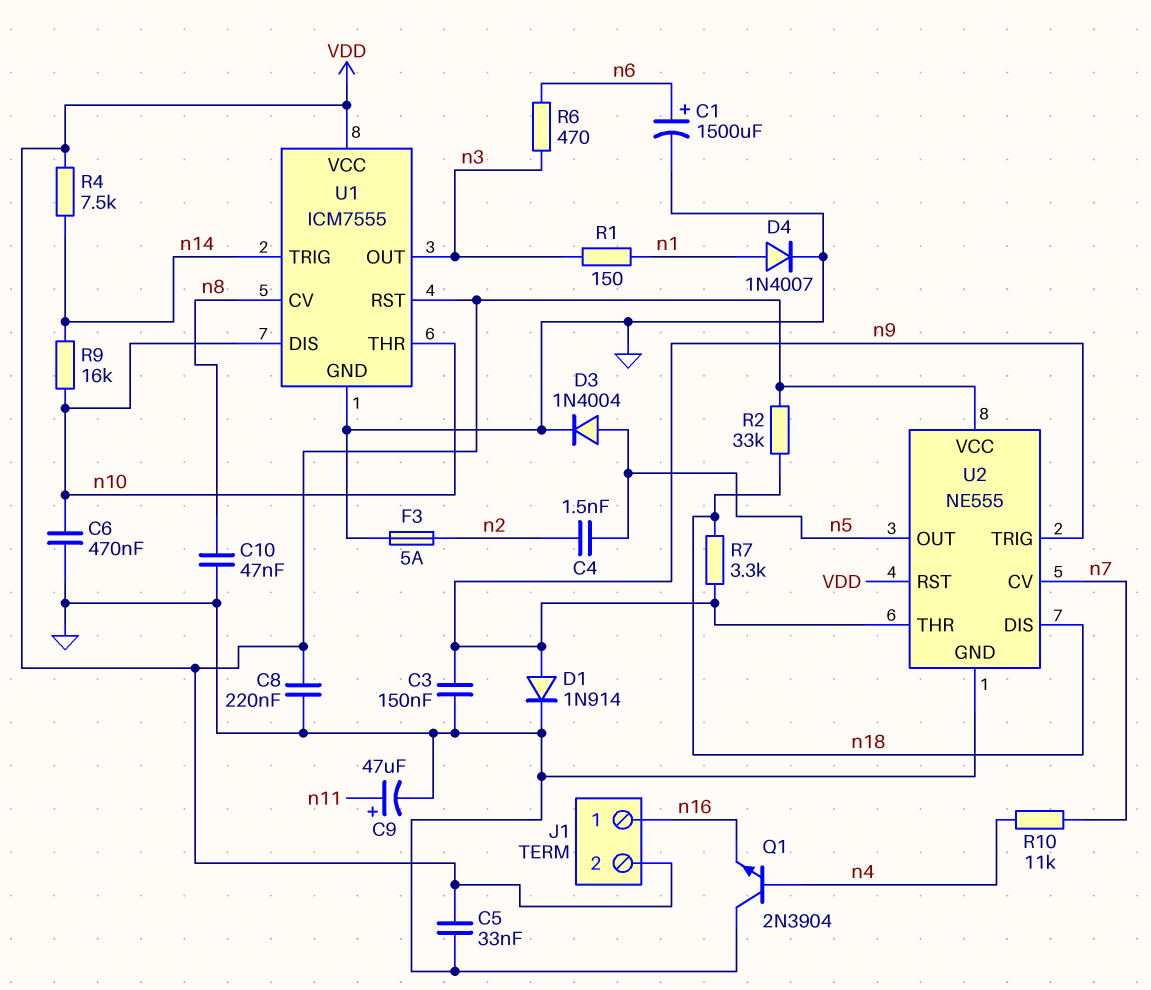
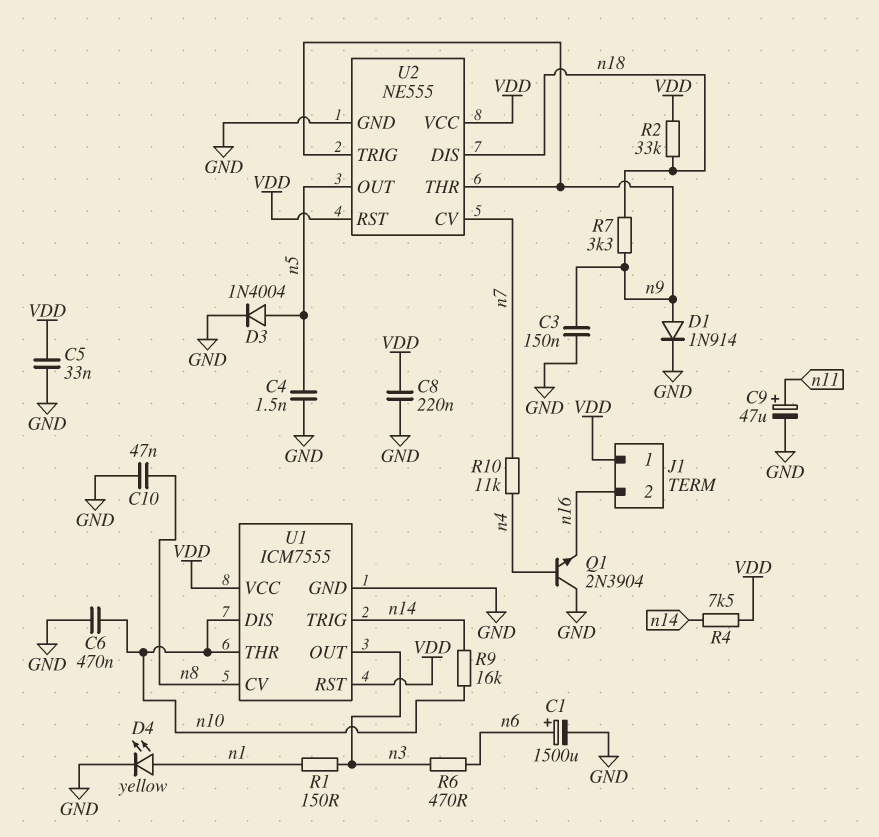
C4: 1.5nF (n2, n5) -> 1.5nF (GND, n5)
D4: diode 1N4007 (A n1, K GND) -> LED yellow (A n1, K GND)
F3: 5A (GND, n2) -> none
J1 pin 1: n16 -> VDD
J1 pin 2: VDD -> n16

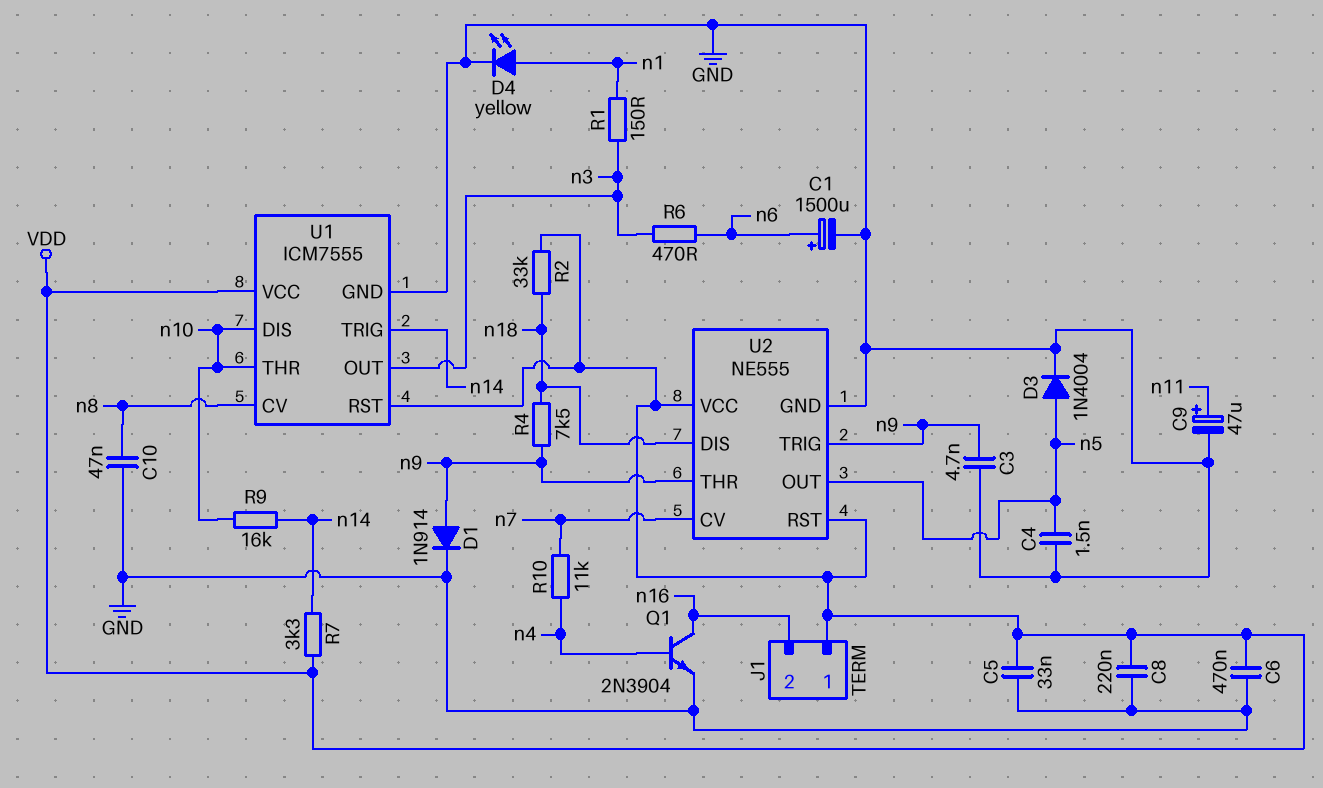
C3: 150nF (GND, n9) -> 4.7nF (GND, n9)
C6: 470nF (GND, n10) -> 470nF (GND, VDD)
Q1: NPN 2N3904 (B n4, C GND, E n16) -> NPN 2N3904 (B n4, C n16, E GND)
R4: 7.5k (VDD, n14) -> 7.5k (n9, n18)
R7: 3.3k (n9, n18) -> 3.3k (VDD, n14)

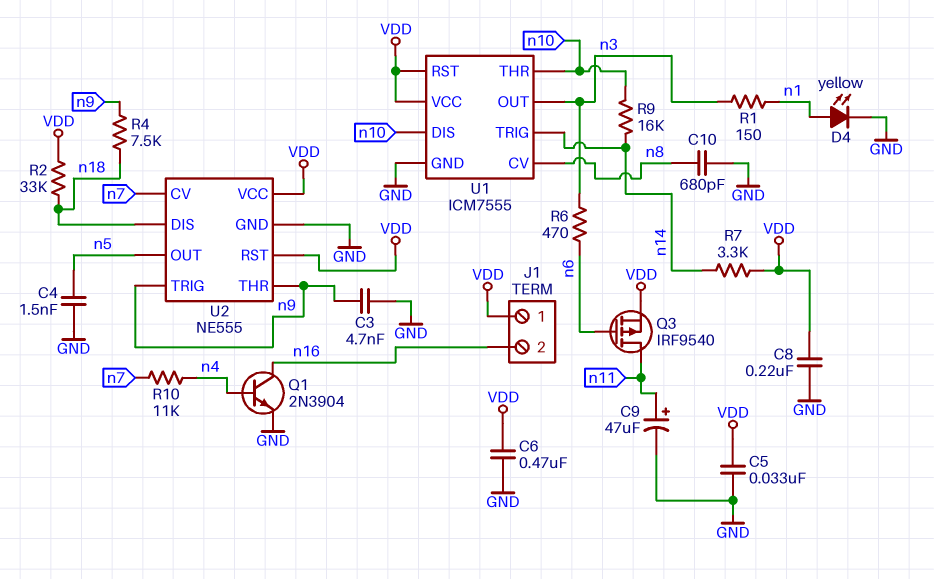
C1: 1500uF (plus n6, minus GND) -> none
C10: 47nF (GND, n8) -> 680pF (GND, n8)
D1: diode 1N914 (A n9, K GND) -> none
D3: diode 1N4004 (A n5, K GND) -> none
Q3: none -> PMOS IRF9540 (G n6, D n11, S VDD)

